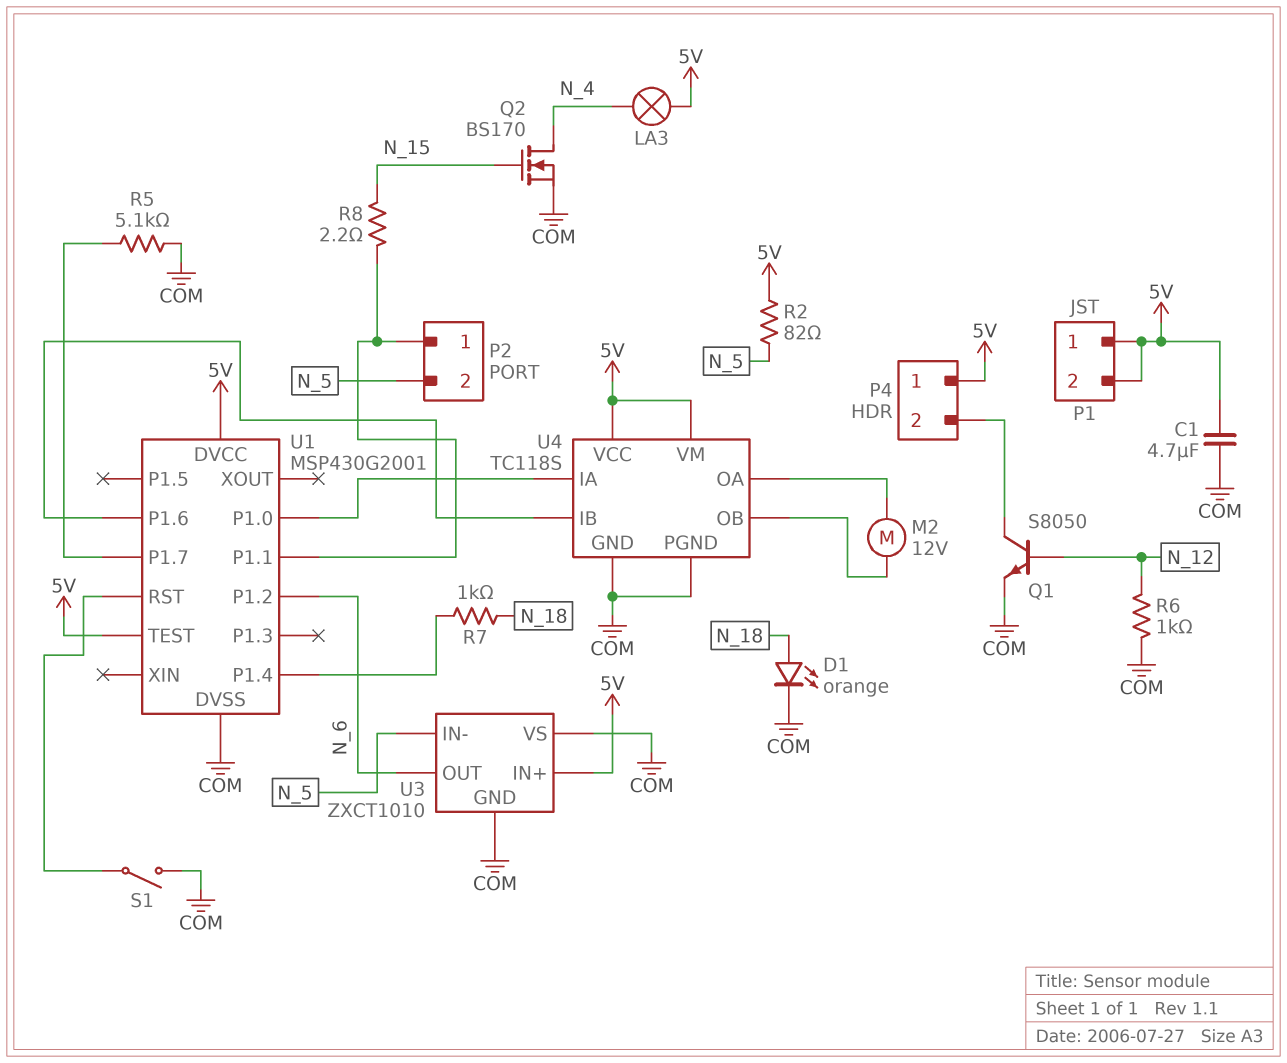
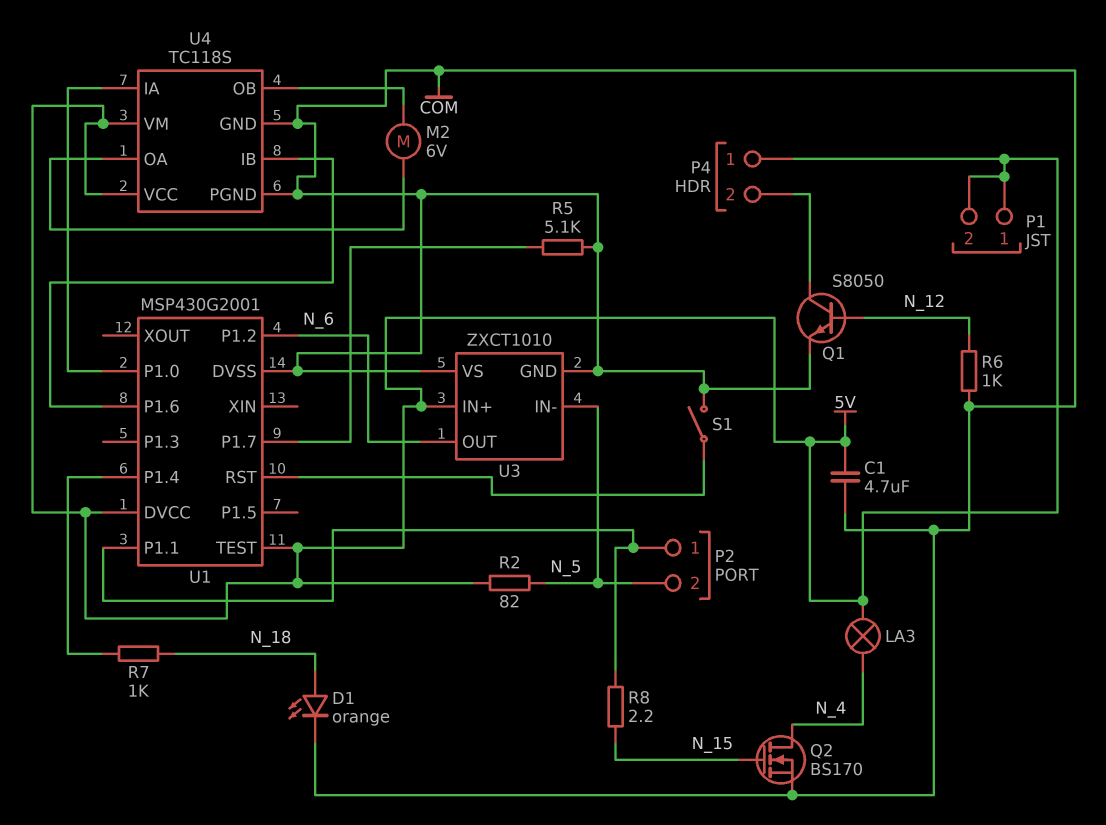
M2: motor 12V (U4/OA, U4/OB) -> motor 6V (U4/OA, U4/OB)

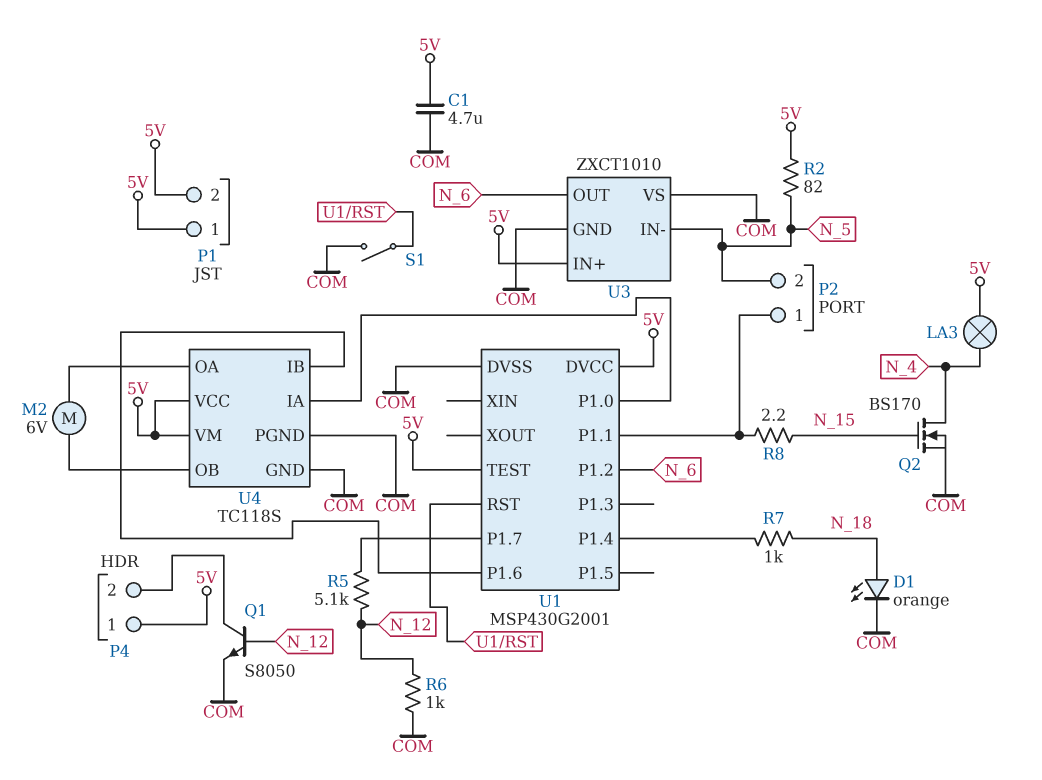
R5: 5.1k (COM, U1/P1.7) -> 5.1k (N_12, U1/P1.7)

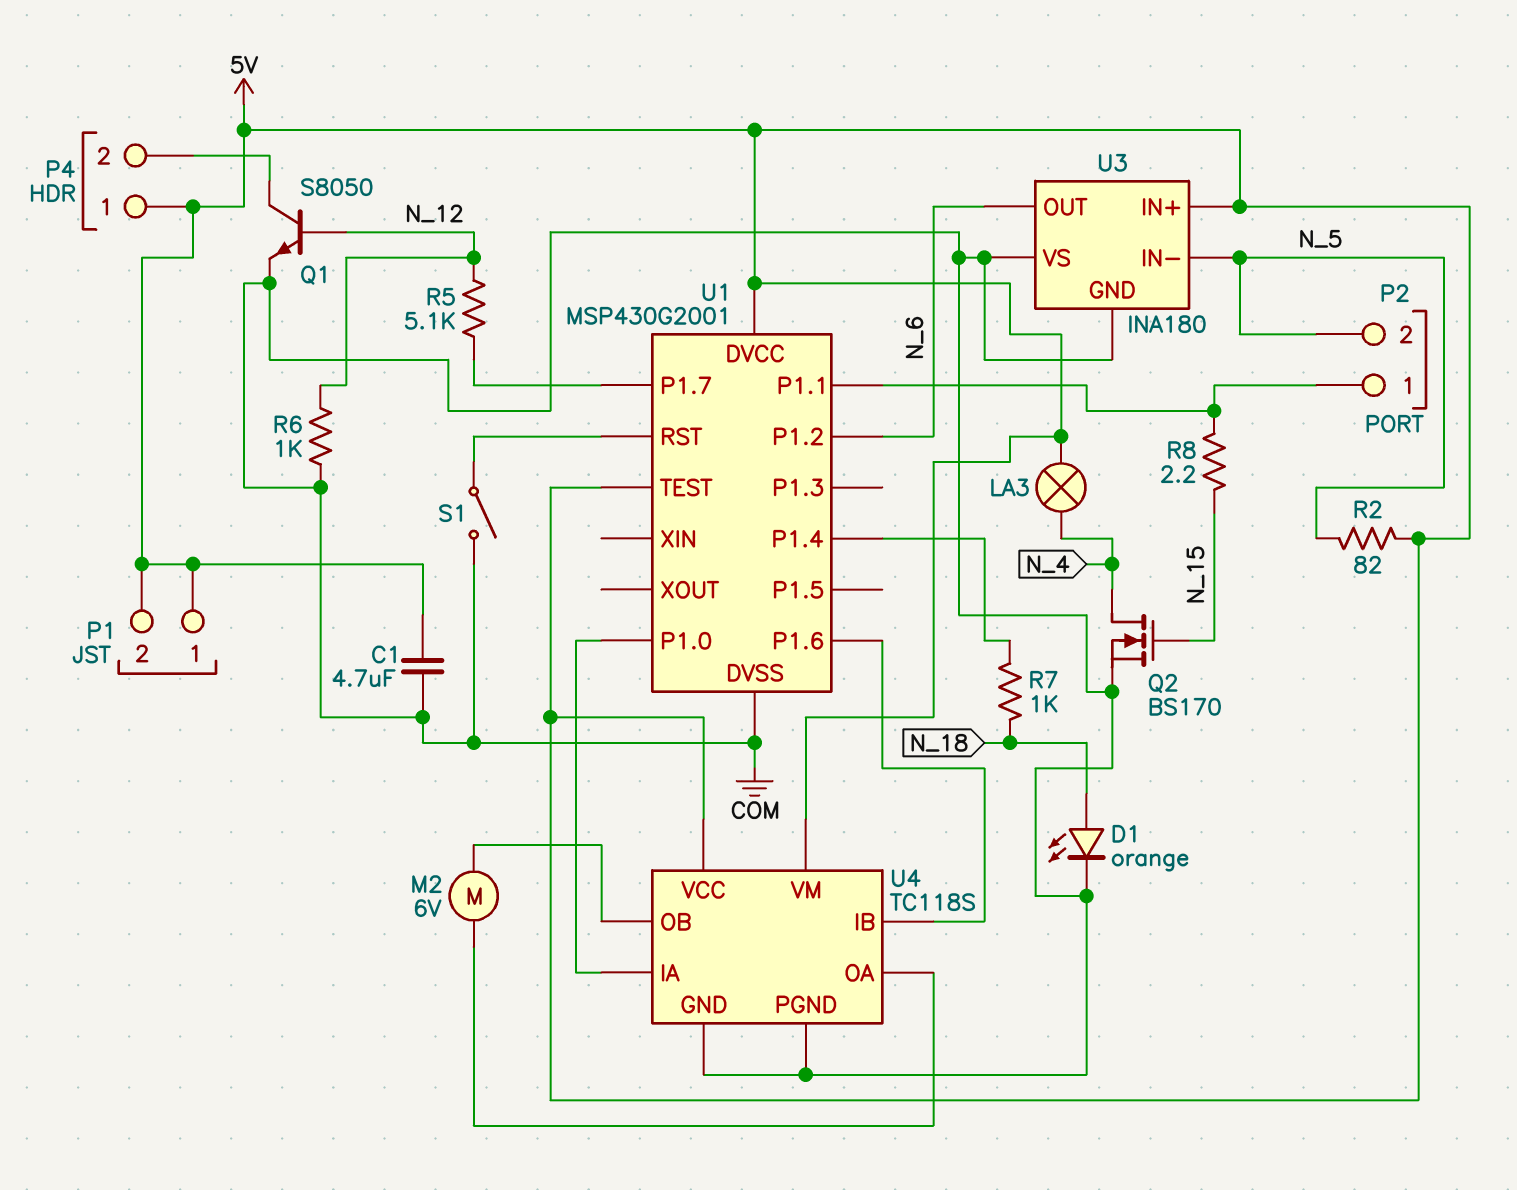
U3: ZXCT1010 -> INA180

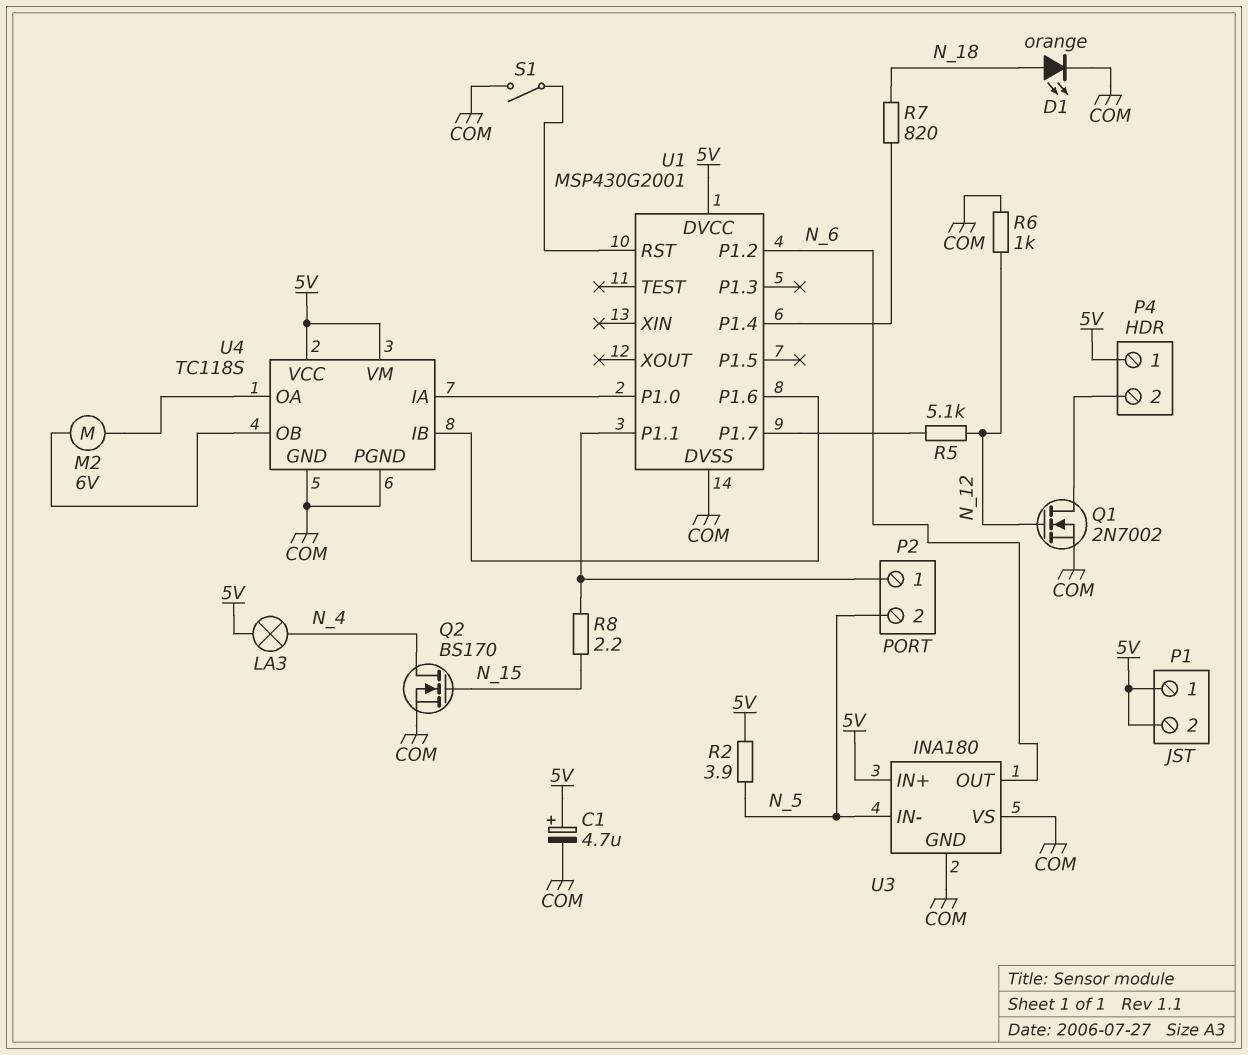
C1: 4.7uF (5V, COM) -> 4.7uF (plus 5V, minus COM)
Q1: NPN S8050 (B N_12, C P4/2, E COM) -> NMOS 2N7002 (G N_12, D P4/2, S COM)
R2: 82 (5V, N_5) -> 3.9 (5V, N_5)
R7: 1k (N_18, U1/P1.4) -> 820 (N_18, U1/P1.4)
U1 pin TEST: 5V -> none

